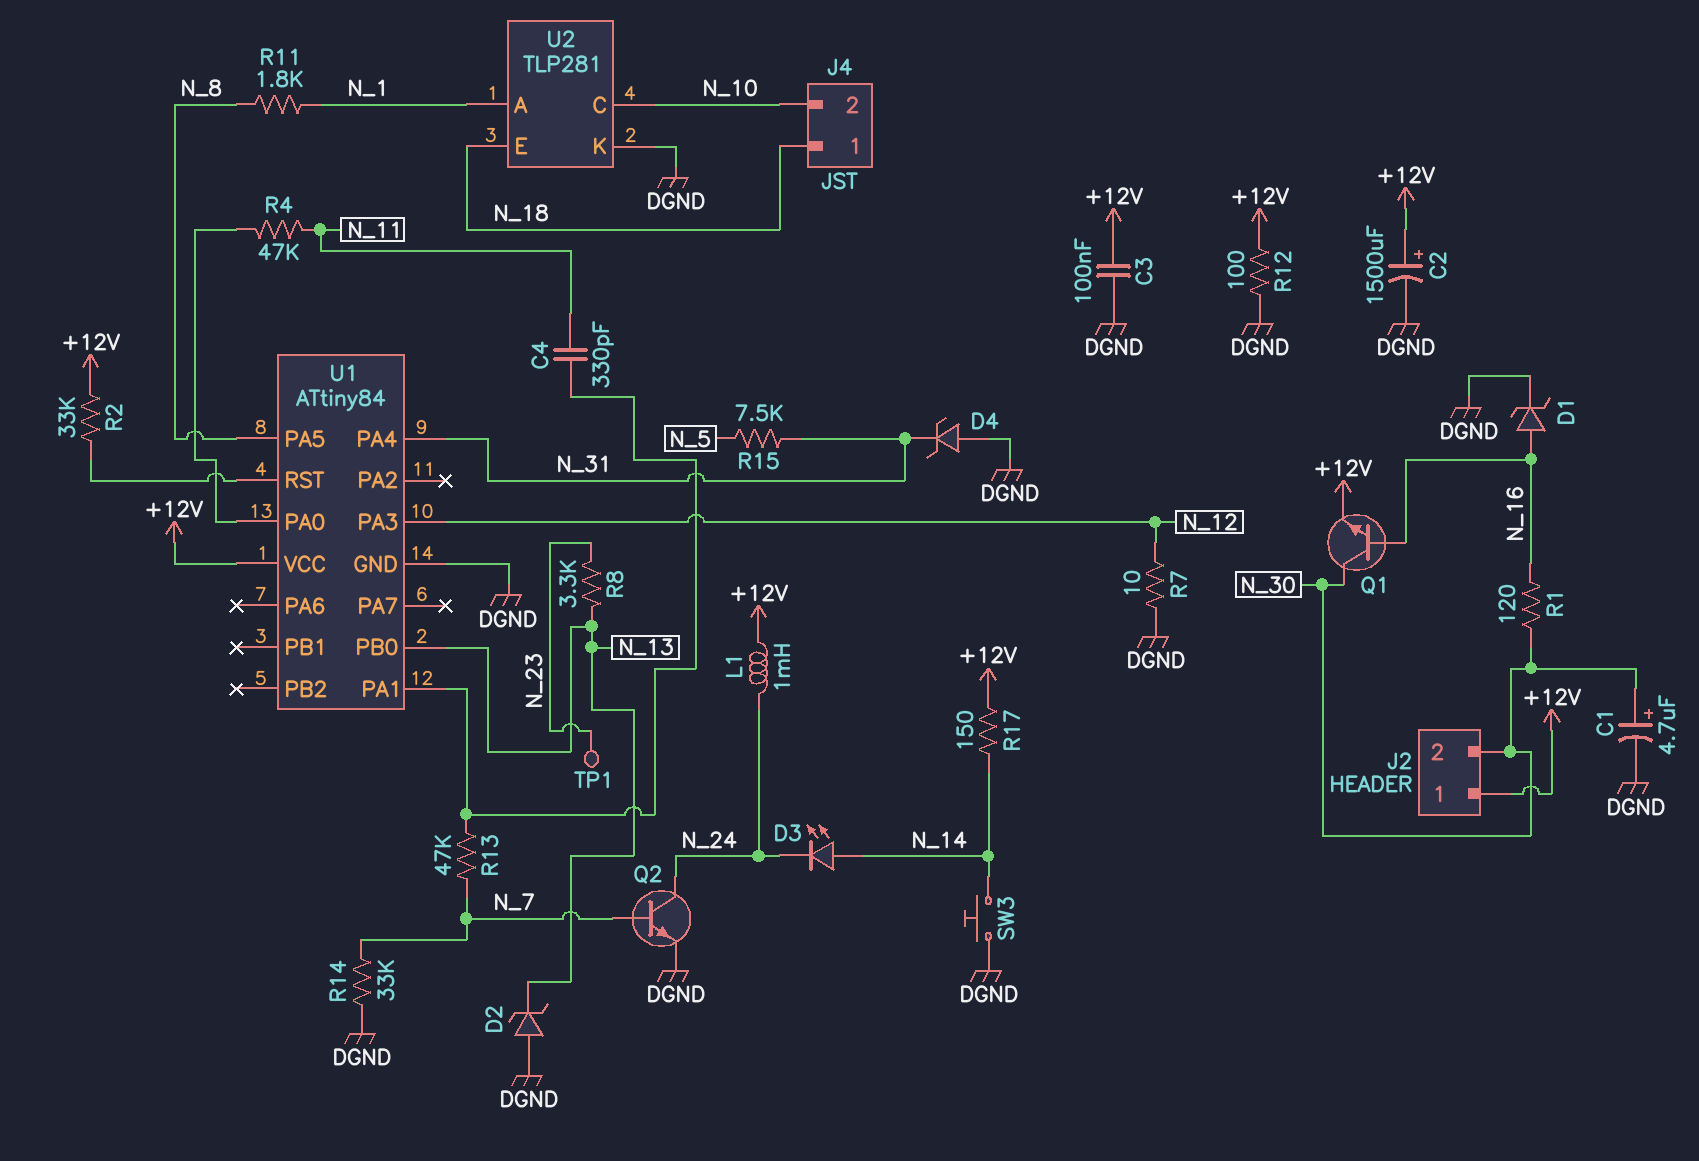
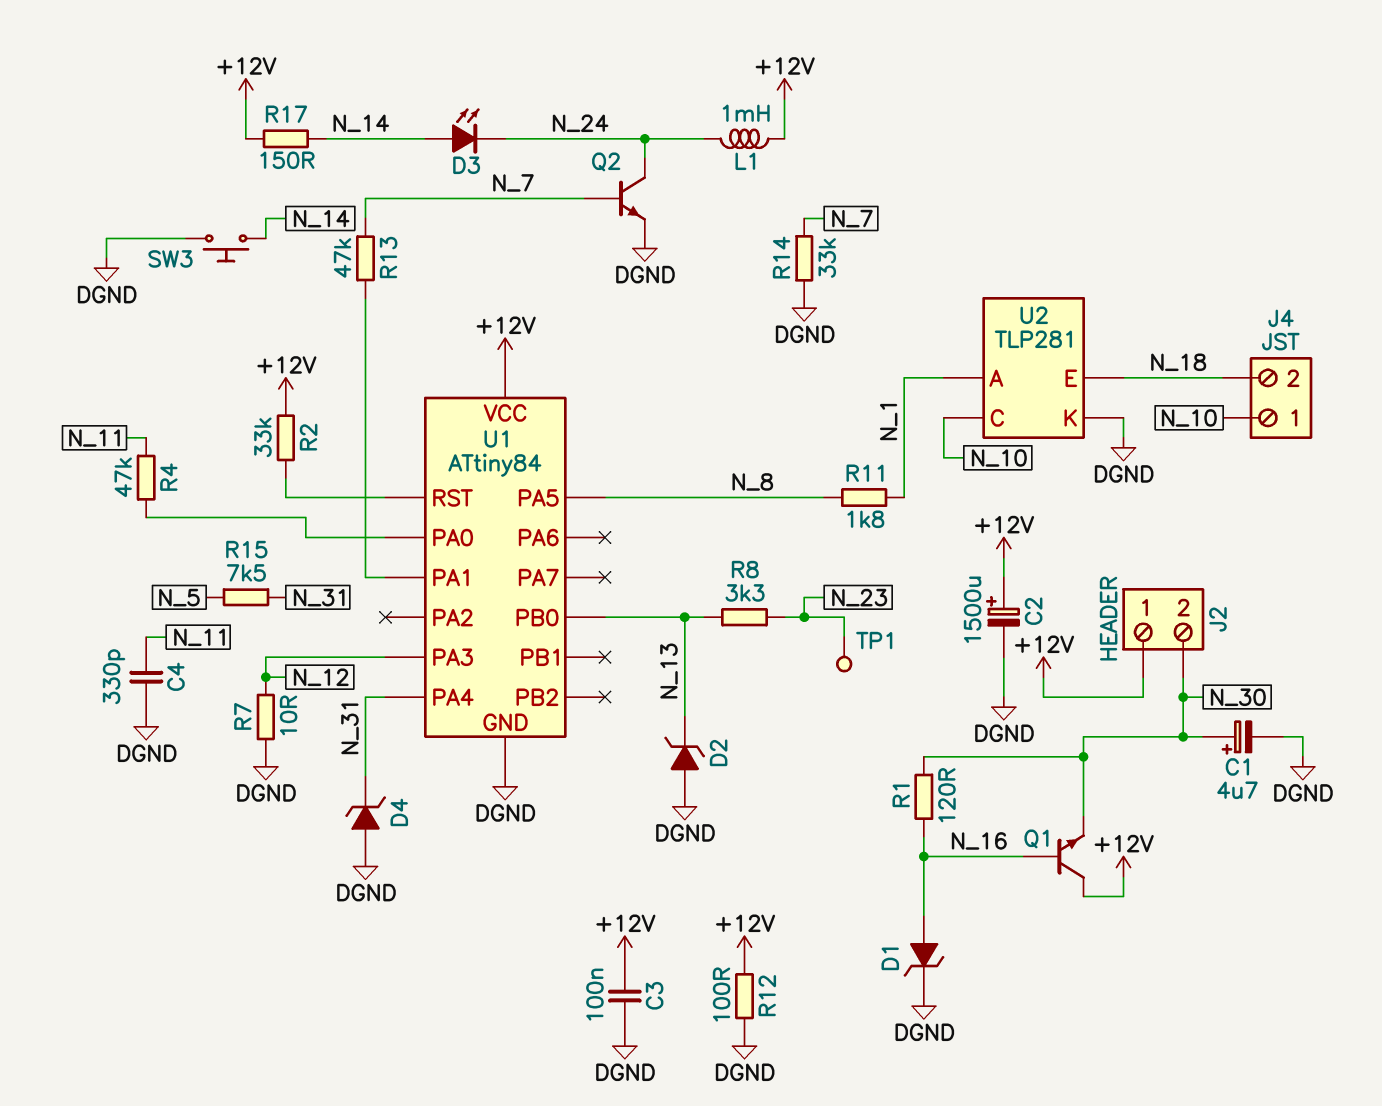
C4: 330pF (N_11, U1/PA1) -> 330pF (DGND, N_11)
J4 pin 1: N_18 -> N_10
J4 pin 2: N_10 -> N_18
Q1: NPN (B N_16, C N_30, E +12V) -> NPN (B N_16, C +12V, E N_30)

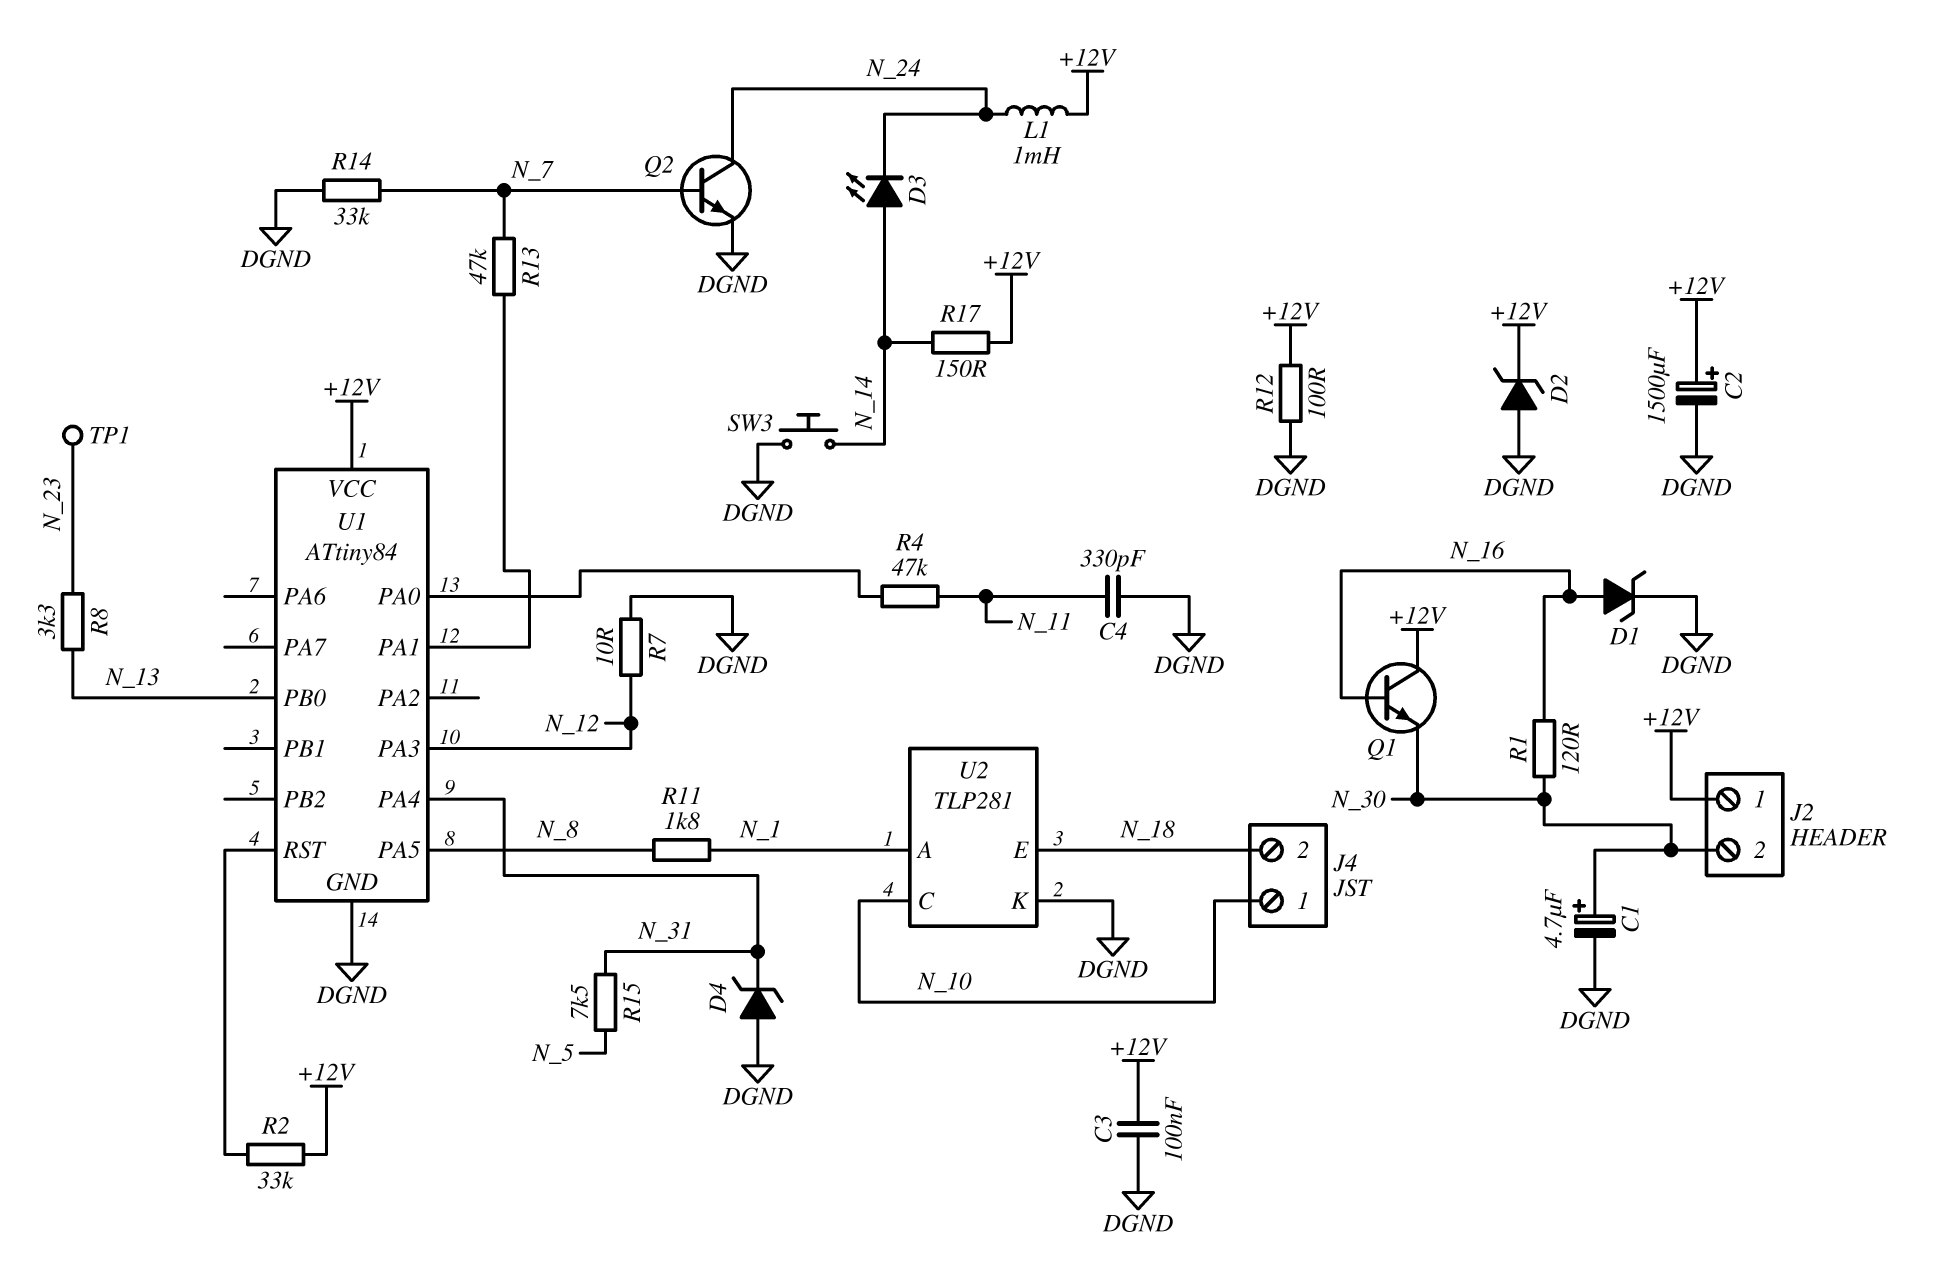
D2: zener (A DGND, K N_13) -> zener (A DGND, K +12V)

